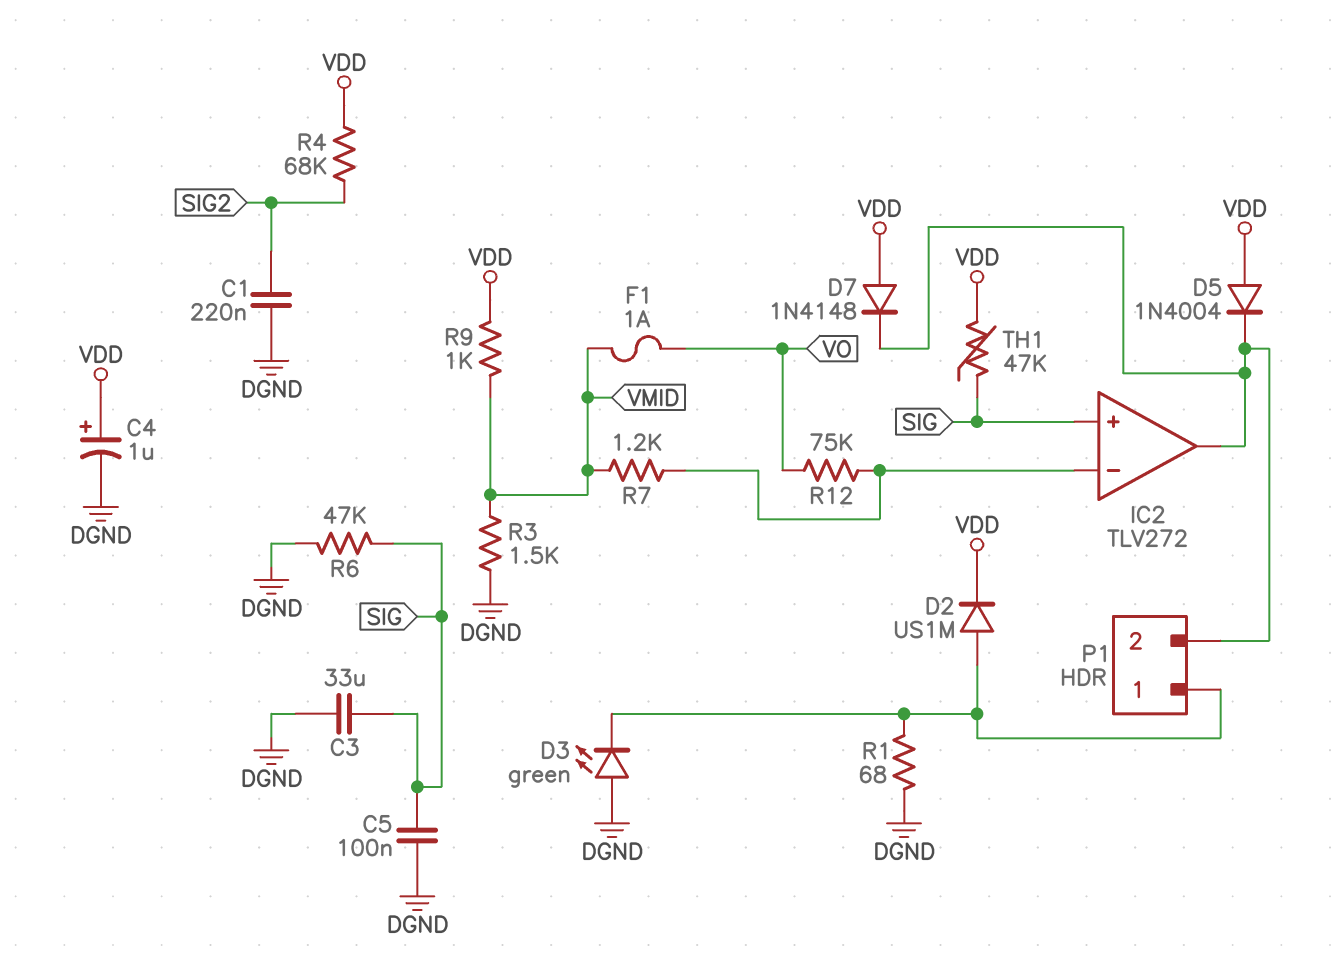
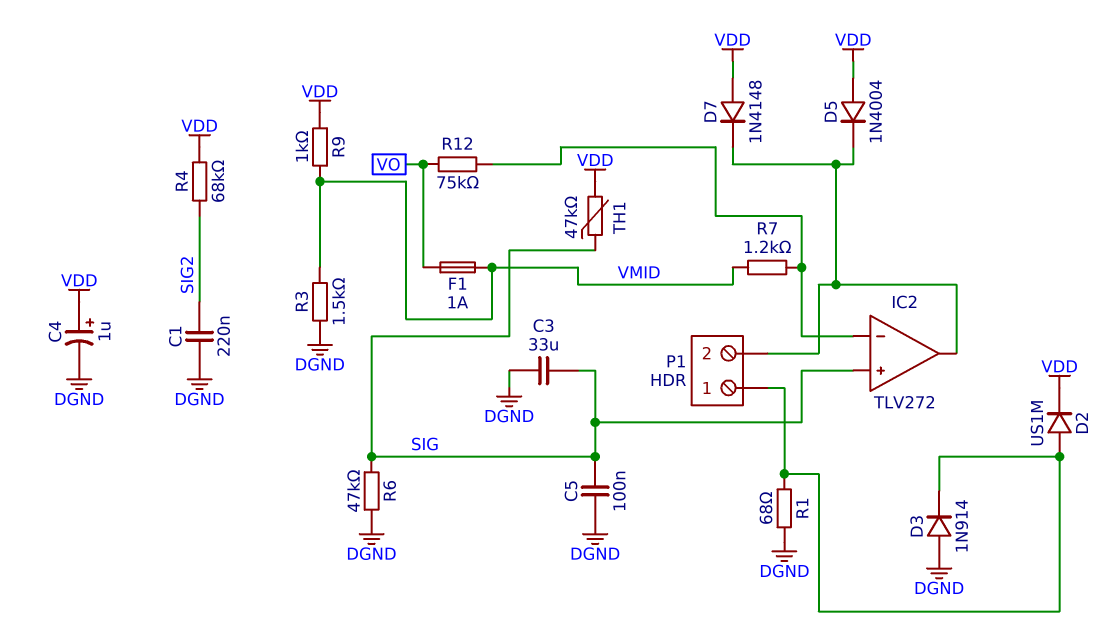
D3: LED green (A DGND, K P1/1) -> diode 1N914 (A DGND, K P1/1)

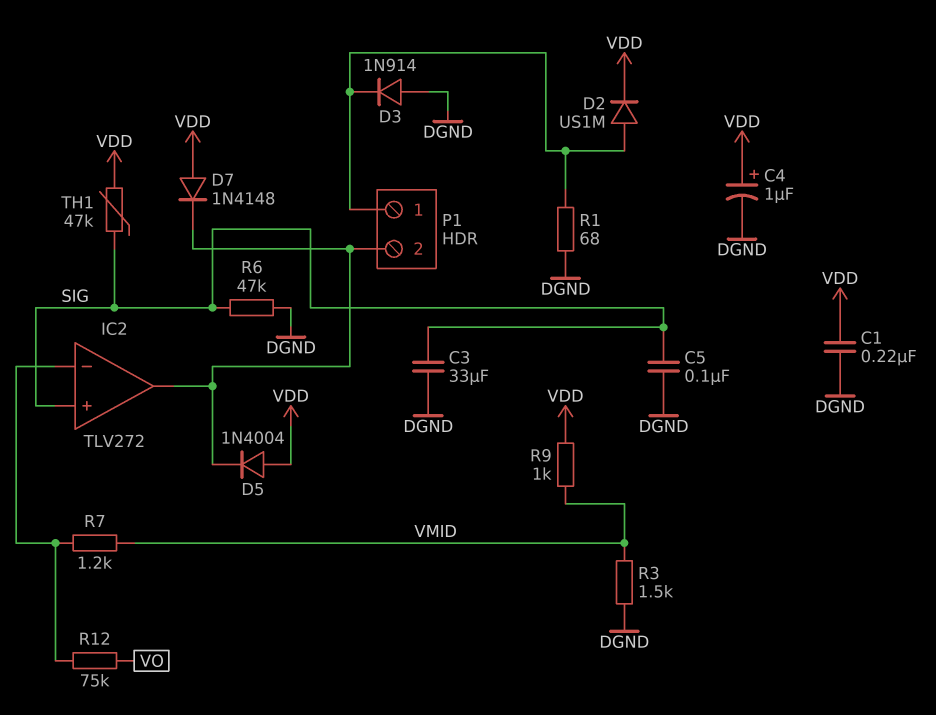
C1: 220nF (DGND, SIG2) -> 220nF (DGND, VDD)
F1: 1A (VMID, VO) -> none
R4: 68k (SIG2, VDD) -> none

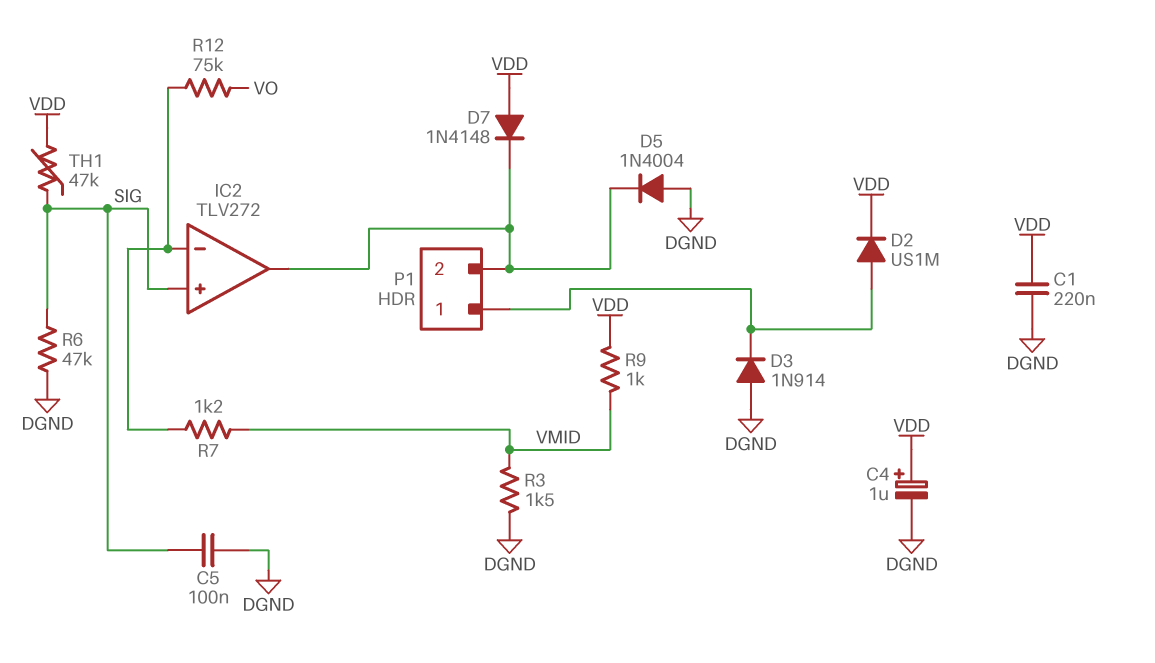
C3: 33uF (DGND, SIG) -> none
D5: diode 1N4004 (A VDD, K IC2/out) -> diode 1N4004 (A DGND, K IC2/out)
R1: 68 (DGND, P1/1) -> none

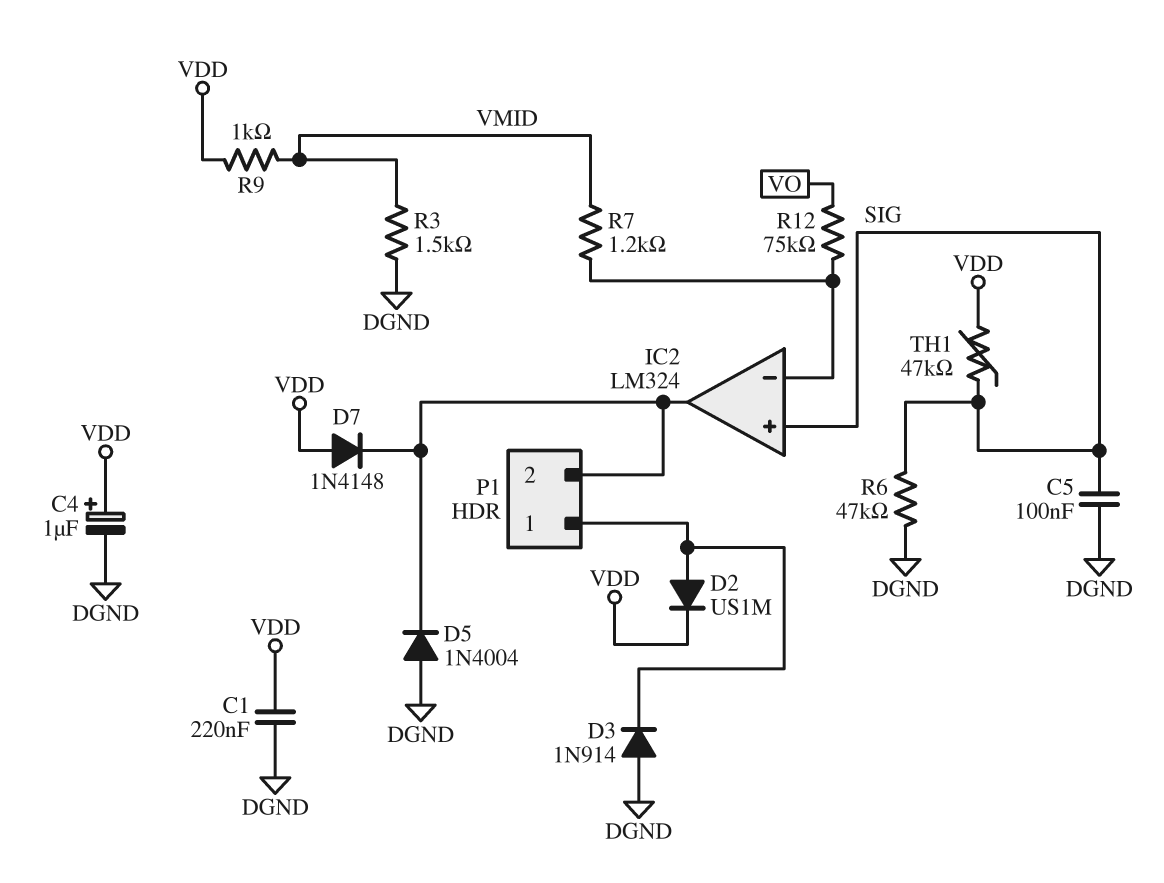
IC2: TLV272 -> LM324

